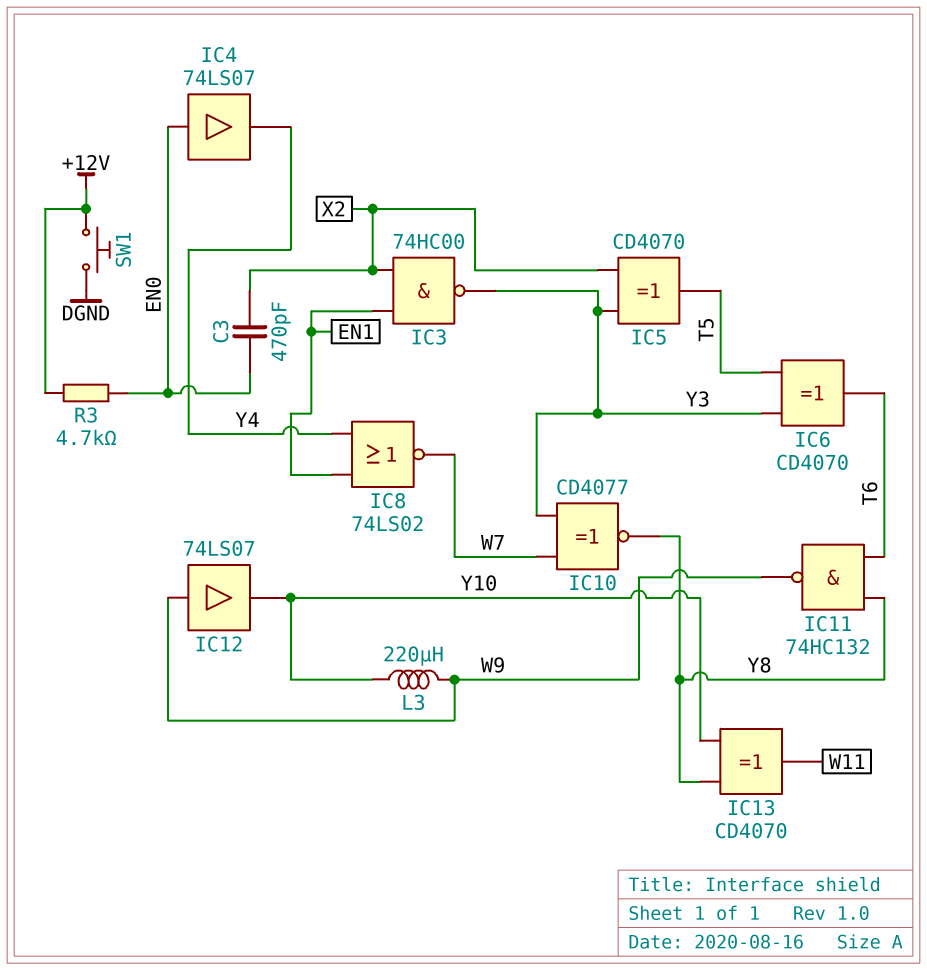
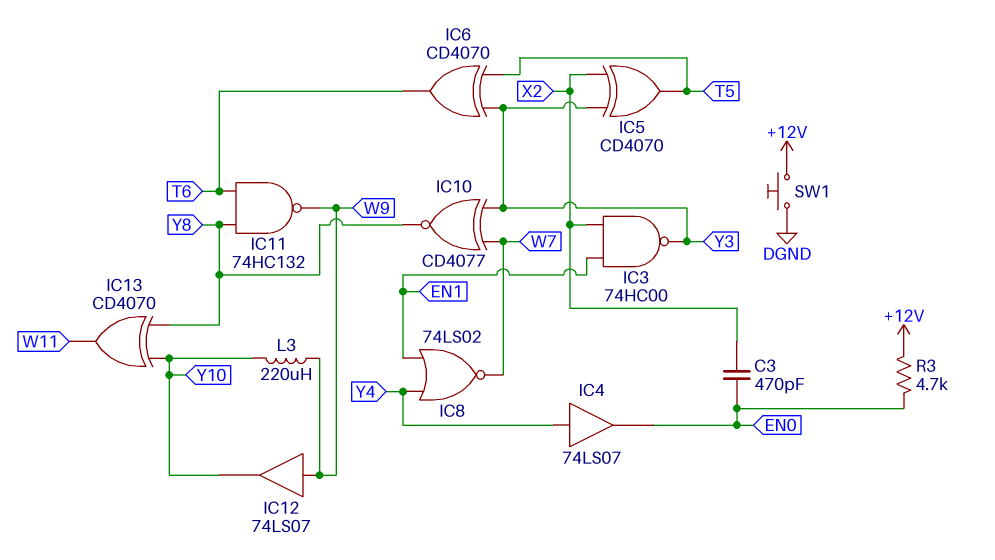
IC4: buffer 74LS07 (in EN0, out Y4) -> buffer 74LS07 (in Y4, out EN0)

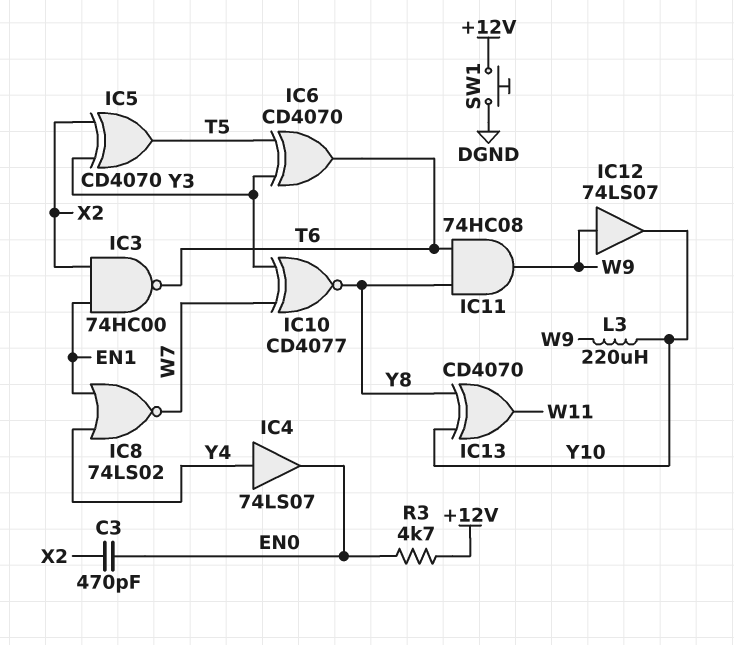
IC3: NAND 74HC00 (in EN1, in X2, out Y3) -> NAND 74HC00 (in EN1, in X2, out T6)
IC11: NAND 74HC132 (in T6, in Y8, out W9) -> AND 74HC08 (in T6, in Y8, out W9)

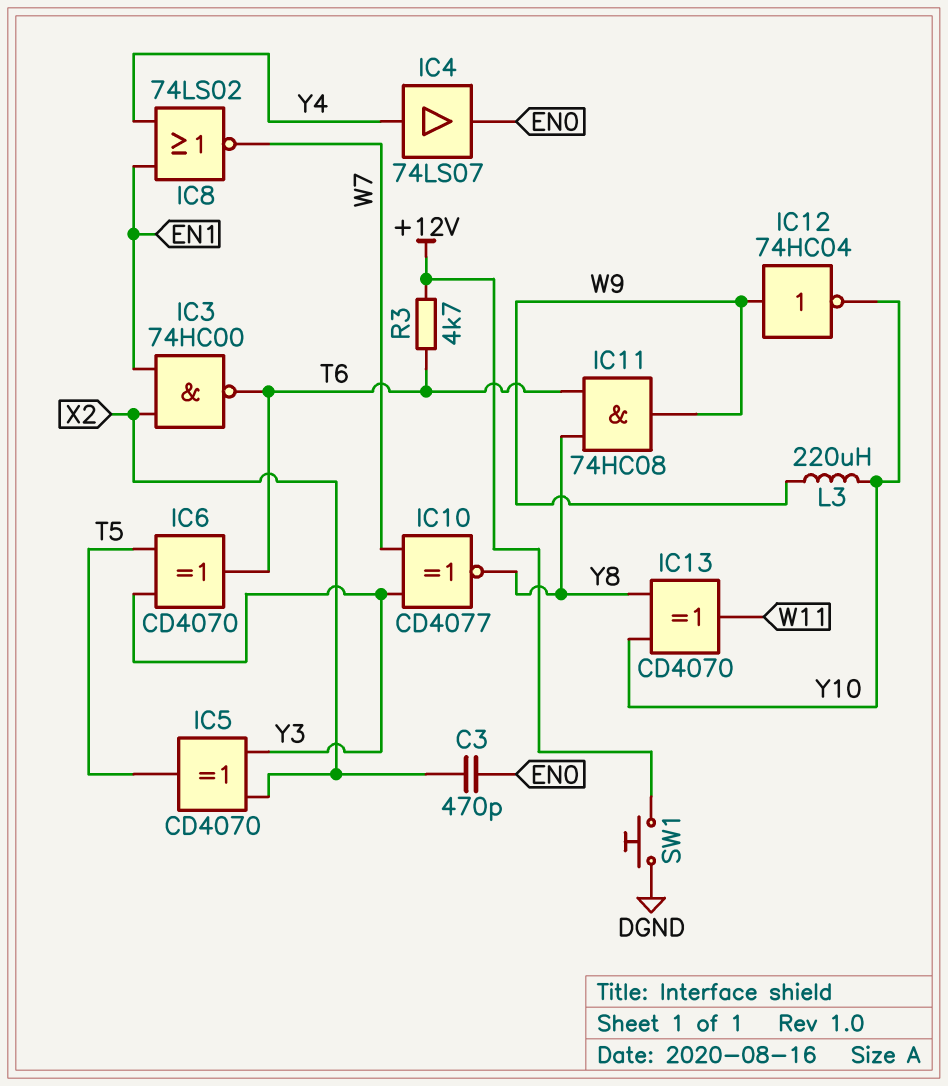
IC12: buffer 74LS07 (in W9, out Y10) -> NOT 74HC04 (in W9, out Y10)
R3: 4.7k (+12V, EN0) -> 4.7k (+12V, T6)

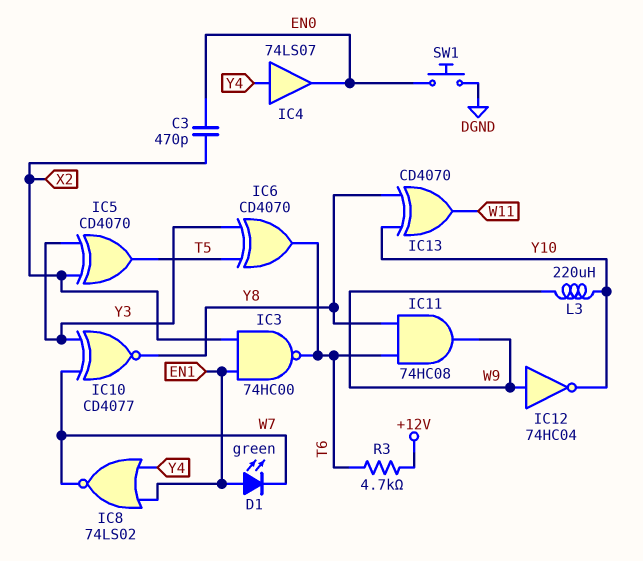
D1: none -> LED green (A EN1, K W7)
SW1: button (+12V, DGND) -> button (DGND, EN0)

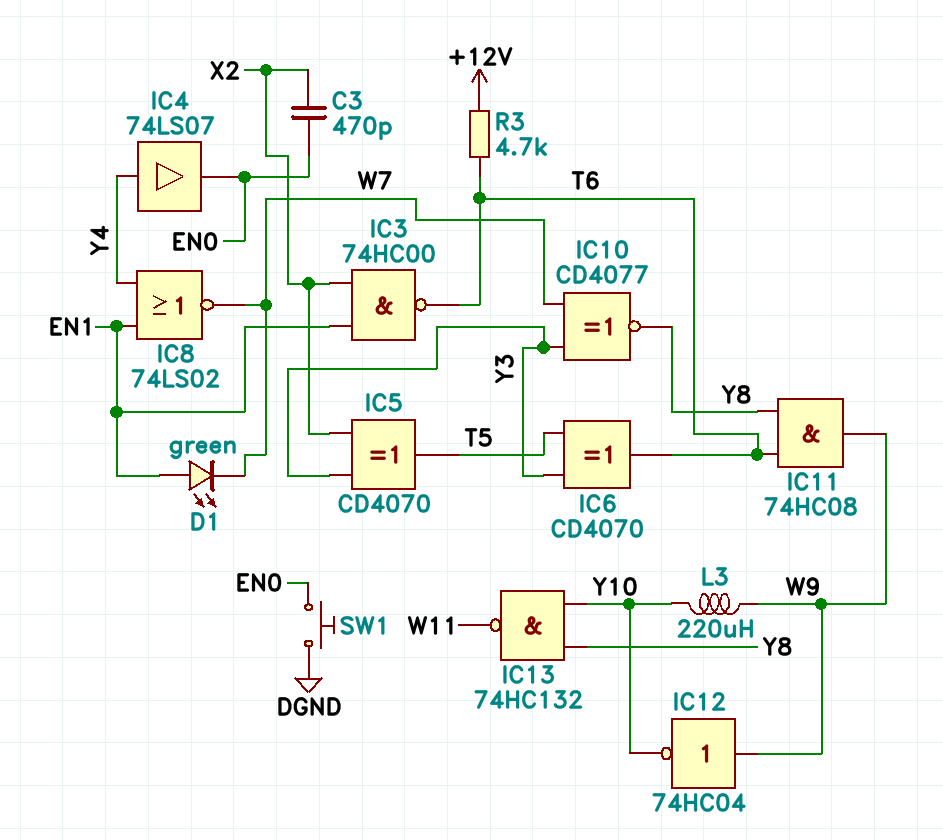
IC13: XOR CD4070 (in Y8, in Y10, out W11) -> NAND 74HC132 (in Y8, in Y10, out W11)

